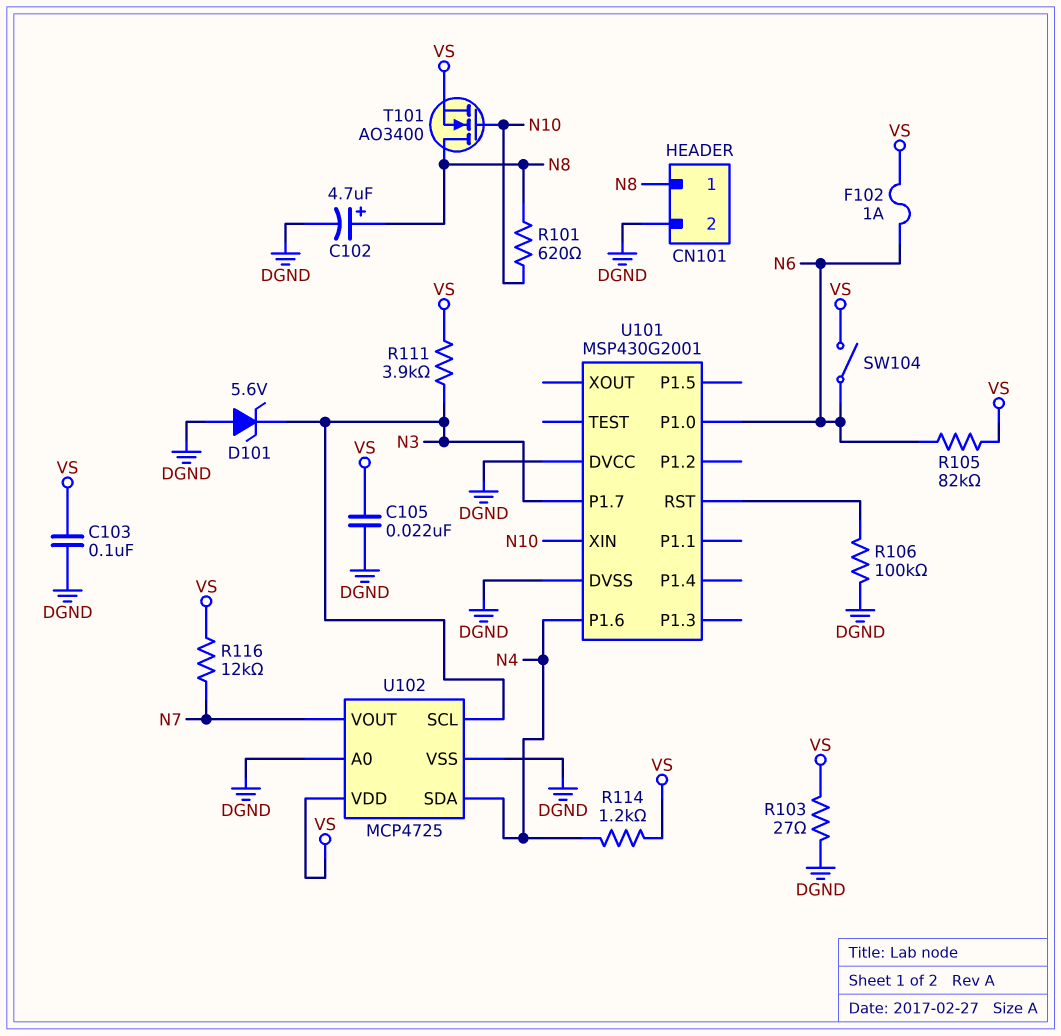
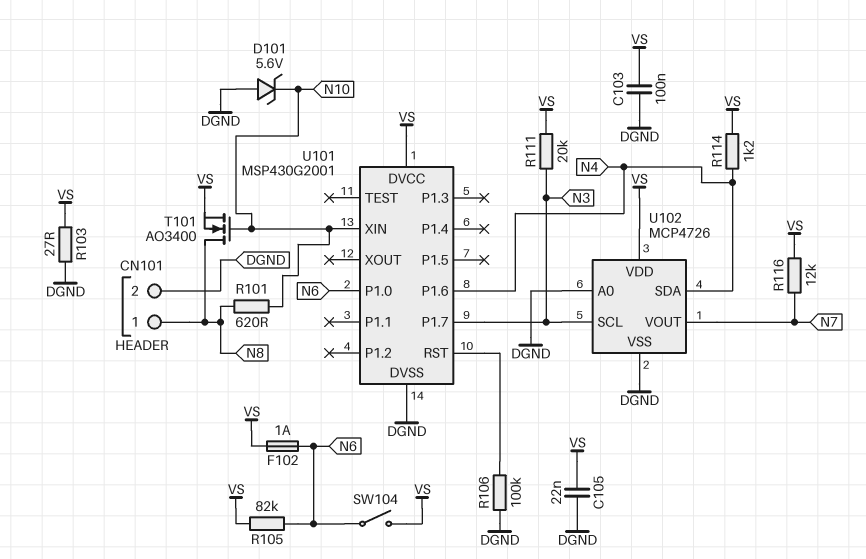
C102: 4.7uF (plus N8, minus DGND) -> none
D101: zener 5.6V (A DGND, K N3) -> zener 5.6V (A DGND, K N10)
R111: 3.9k (N3, VS) -> 20k (N3, VS)
U101 pin DVCC: DGND -> VS
U102: MCP4725 -> MCP4726

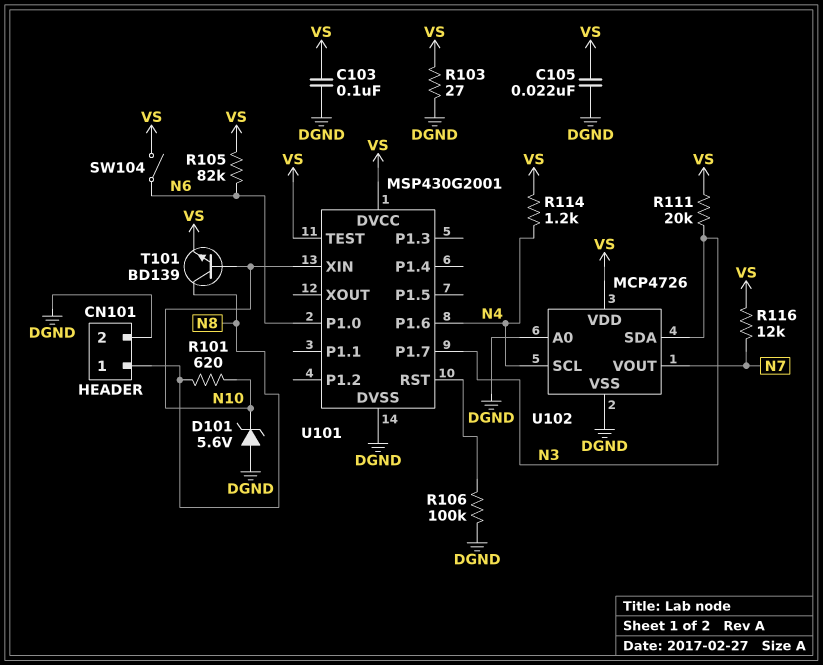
F102: 1A (N6, VS) -> none
T101: NMOS AO3400 (G N10, D N8, S VS) -> NPN BD139 (B N10, C N8, E VS)
U101 pin TEST: none -> VS
U102 pin SCL: N3 -> N4
U102 pin SDA: N4 -> N3

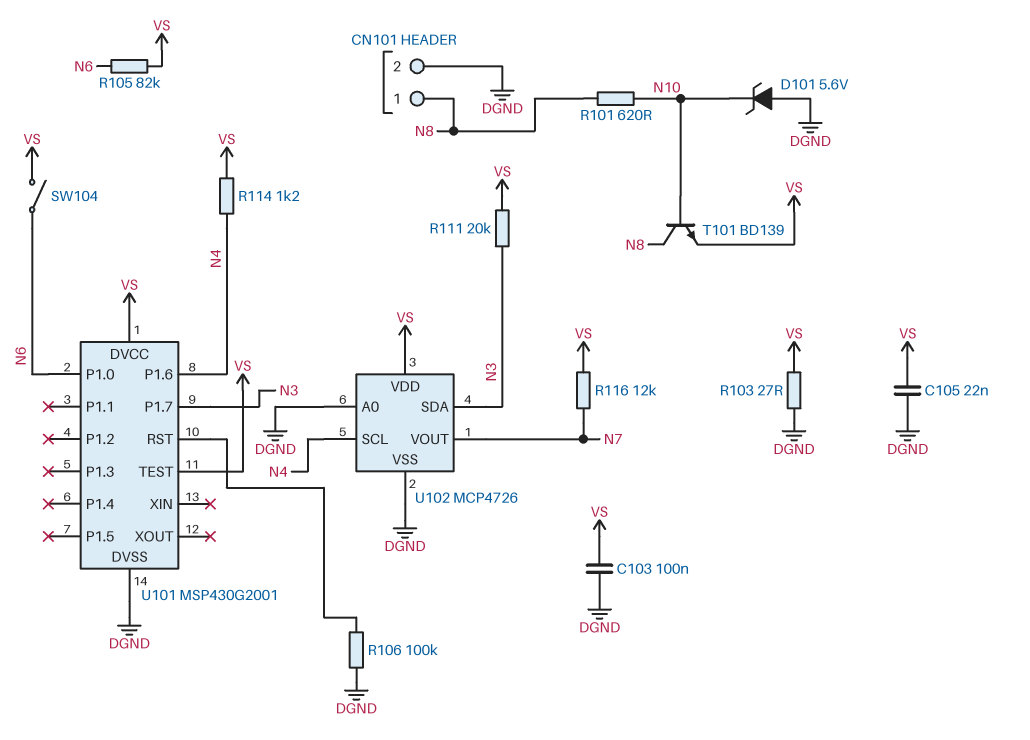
U101 pin XIN: N10 -> none

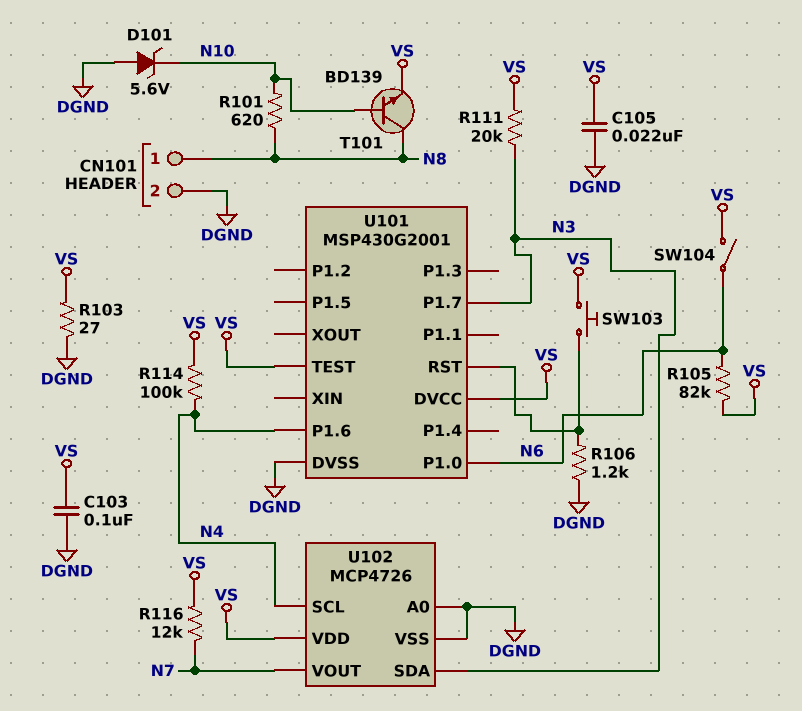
R106: 100k (DGND, U101/RST) -> 1.2k (DGND, U101/RST)
R114: 1.2k (N4, VS) -> 100k (N4, VS)
SW103: none -> button (U101/RST, VS)

